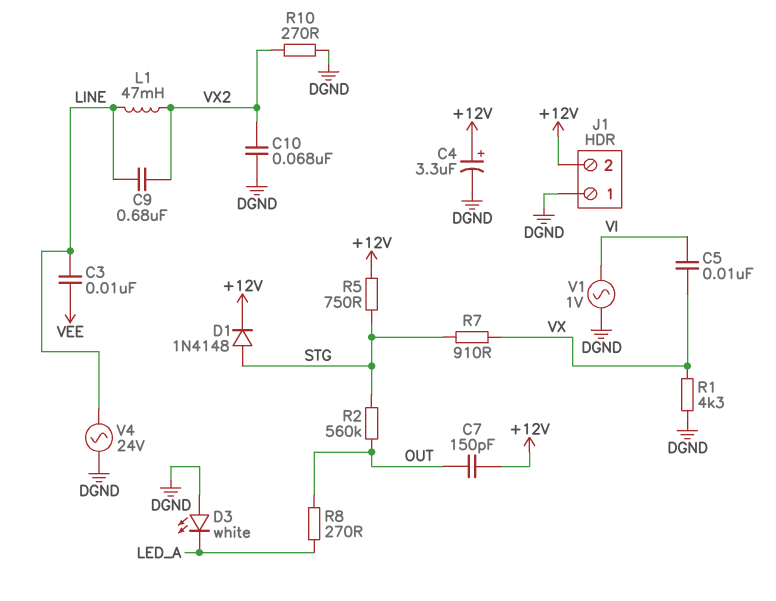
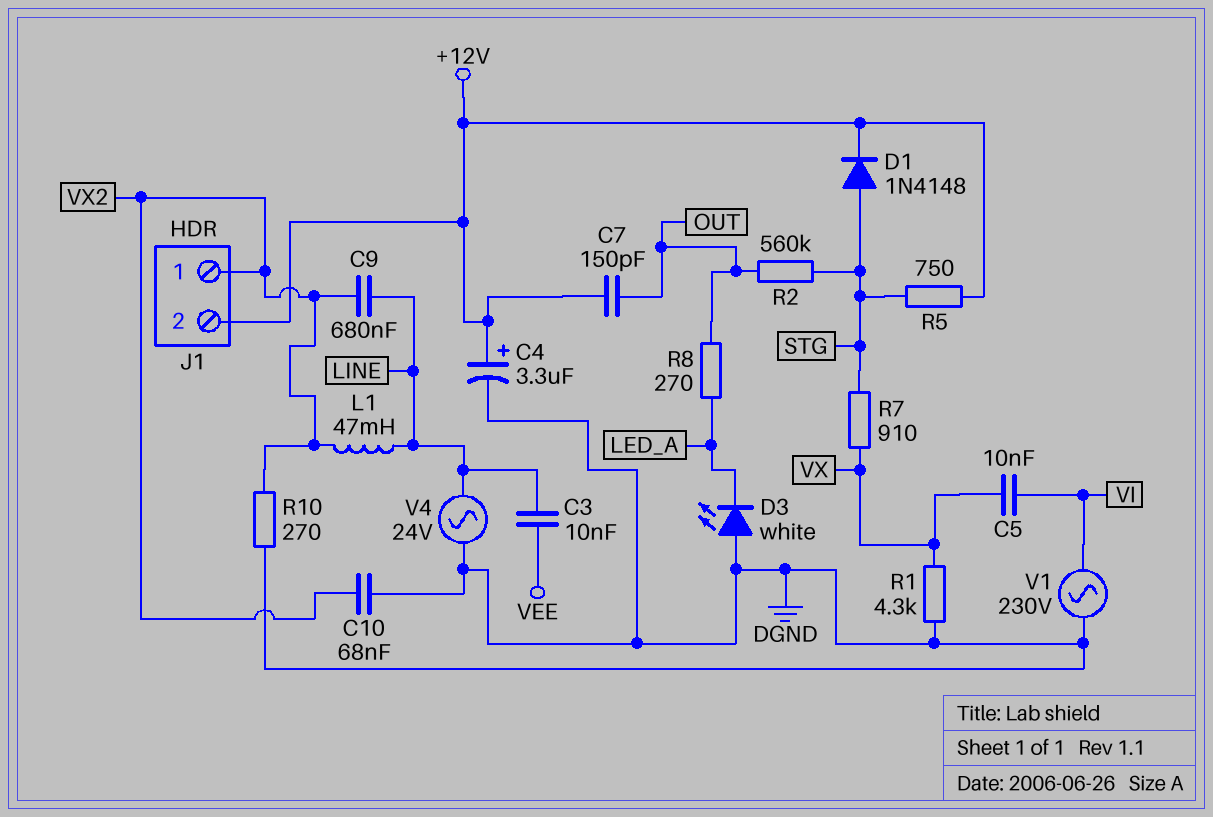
J1 pin 1: DGND -> VX2
V1: AC 1V (DGND, VI) -> AC 230V (DGND, VI)

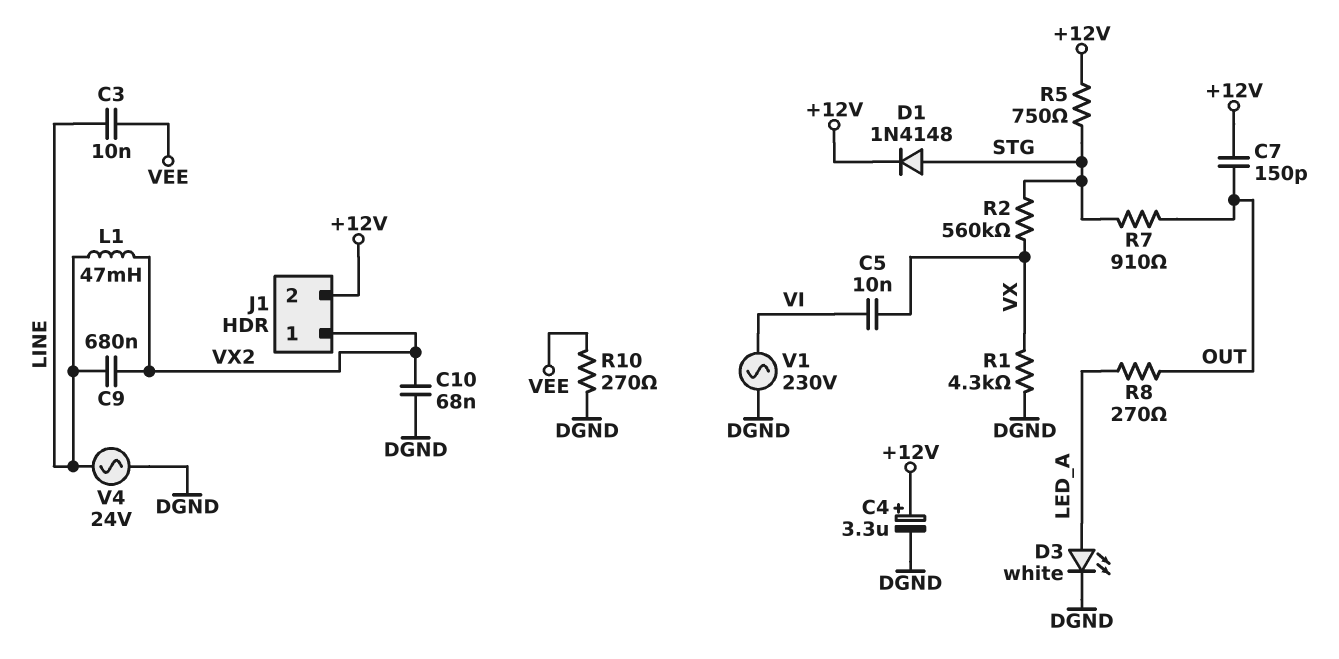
D3: LED white (A DGND, K LED_A) -> LED white (A LED_A, K DGND)
R2: 560k (OUT, STG) -> 560k (STG, VX)
R7: 910 (STG, VX) -> 910 (OUT, STG)
R10: 270 (DGND, VX2) -> 270 (DGND, VEE)

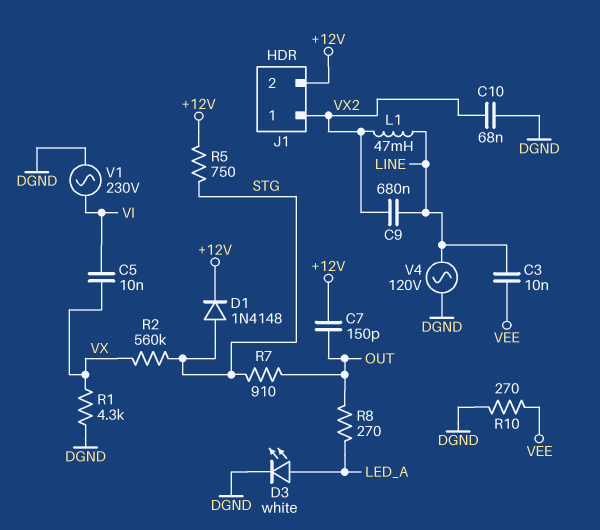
C4: 3.3uF (plus +12V, minus DGND) -> none
V4: AC 24V (DGND, LINE) -> AC 120V (DGND, LINE)

